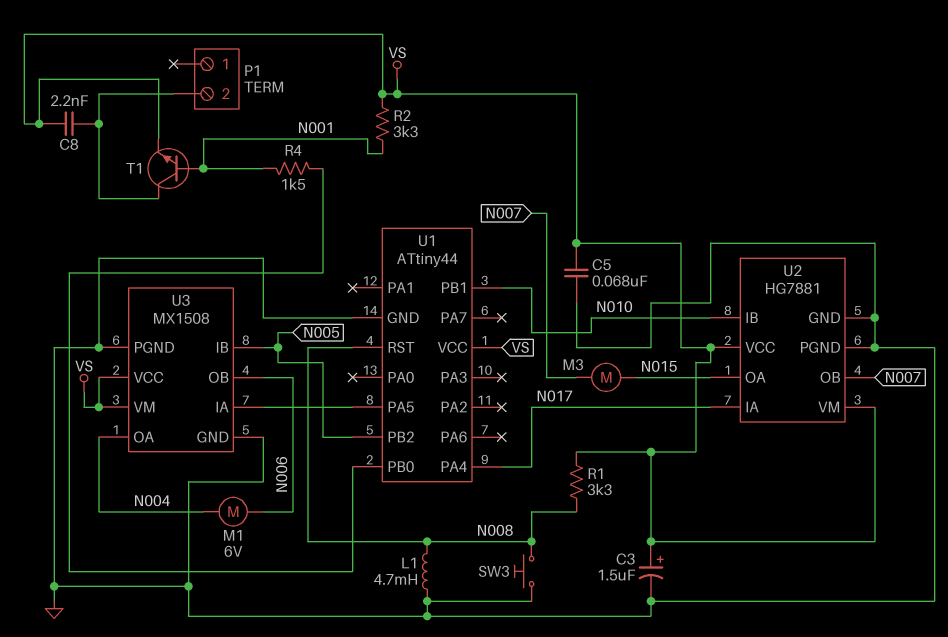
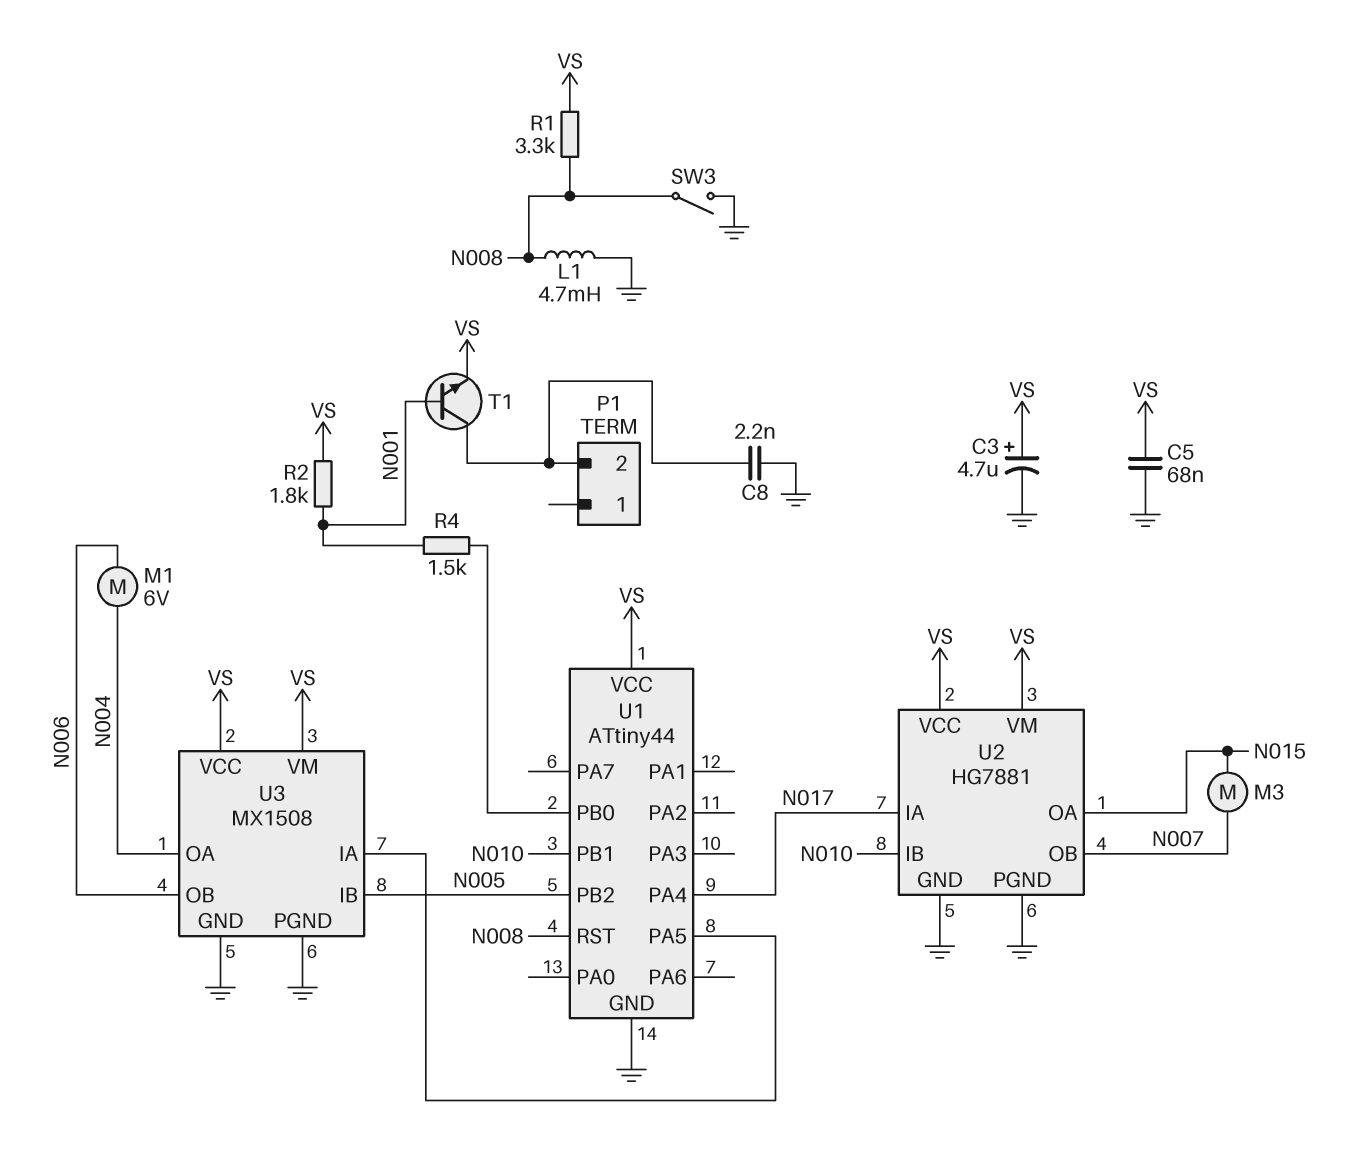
C3: 1.5uF (plus VS, minus GND) -> 4.7uF (plus VS, minus GND)
C8: 2.2nF (P1/2, VS) -> 2.2nF (GND, P1/2)
R2: 3.3k (N001, VS) -> 1.8k (N001, VS)
SW3: button (GND, N008) -> switch (GND, N008)

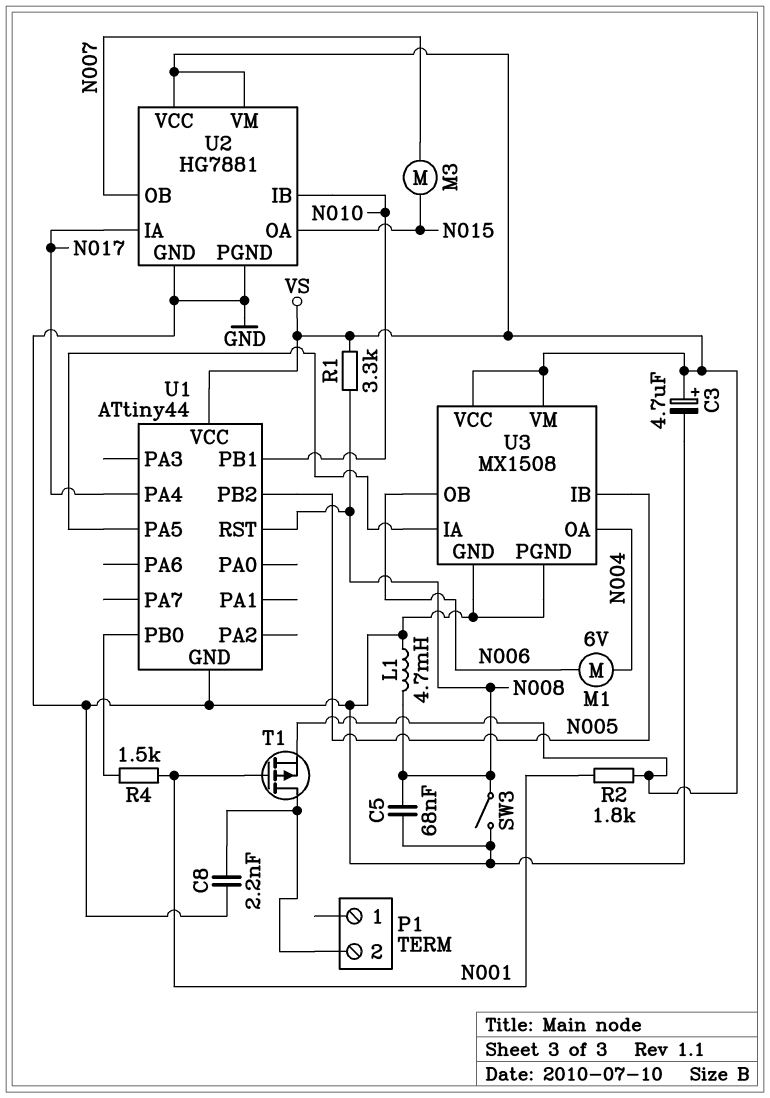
C5: 68nF (GND, VS) -> 68nF (GND, N008)
T1: NPN (B N001, C P1/2, E VS) -> PMOS (G N001, D P1/2, S VS)

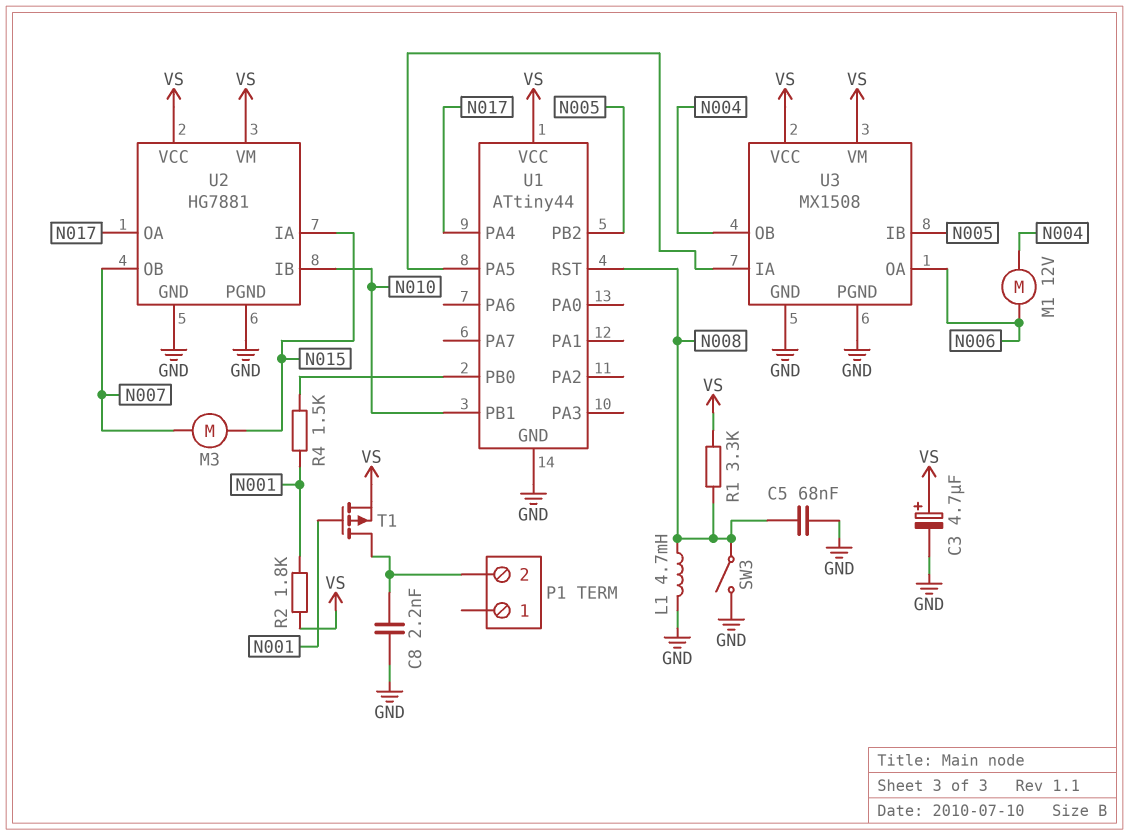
M1: motor 6V (N004, N006) -> motor 12V (N004, N006)
U2 pin IA: N017 -> N015
U2 pin OA: N015 -> N017
U3 pin OA: N004 -> N006
U3 pin OB: N006 -> N004

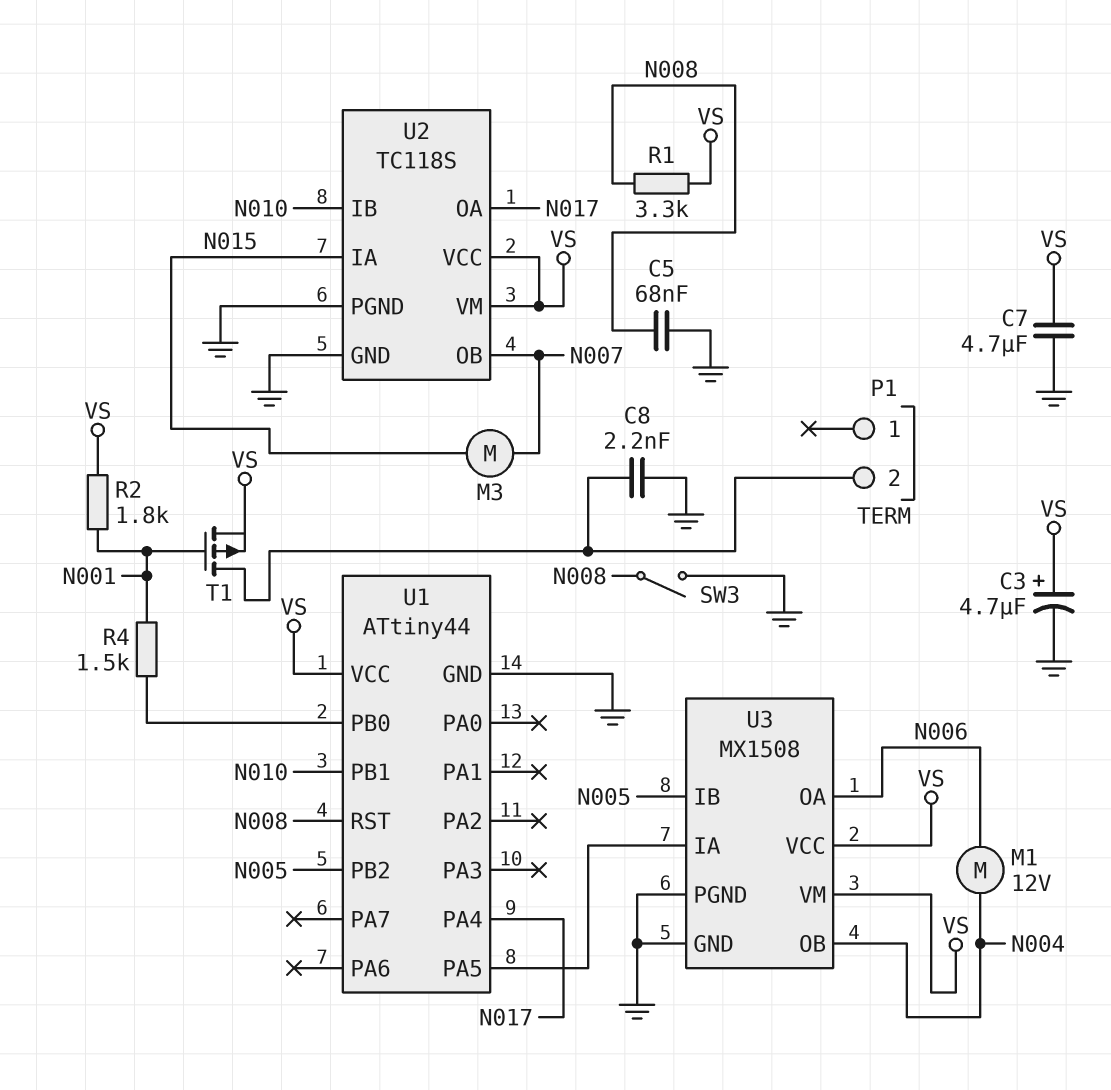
C7: none -> 4.7uF (GND, VS)
L1: 4.7mH (GND, N008) -> none
U2: HG7881 -> TC118S

